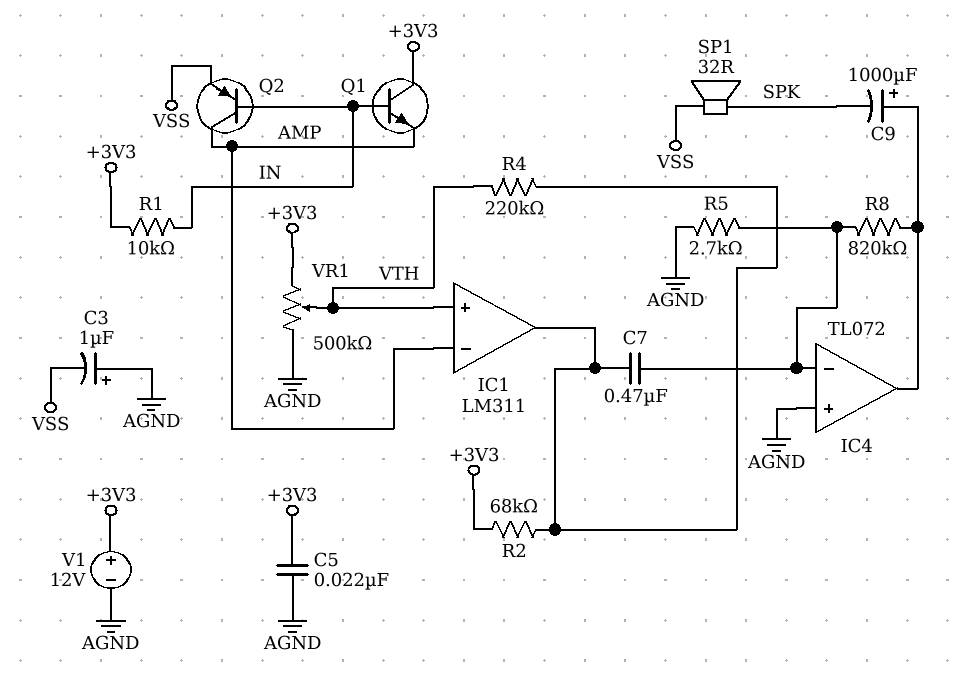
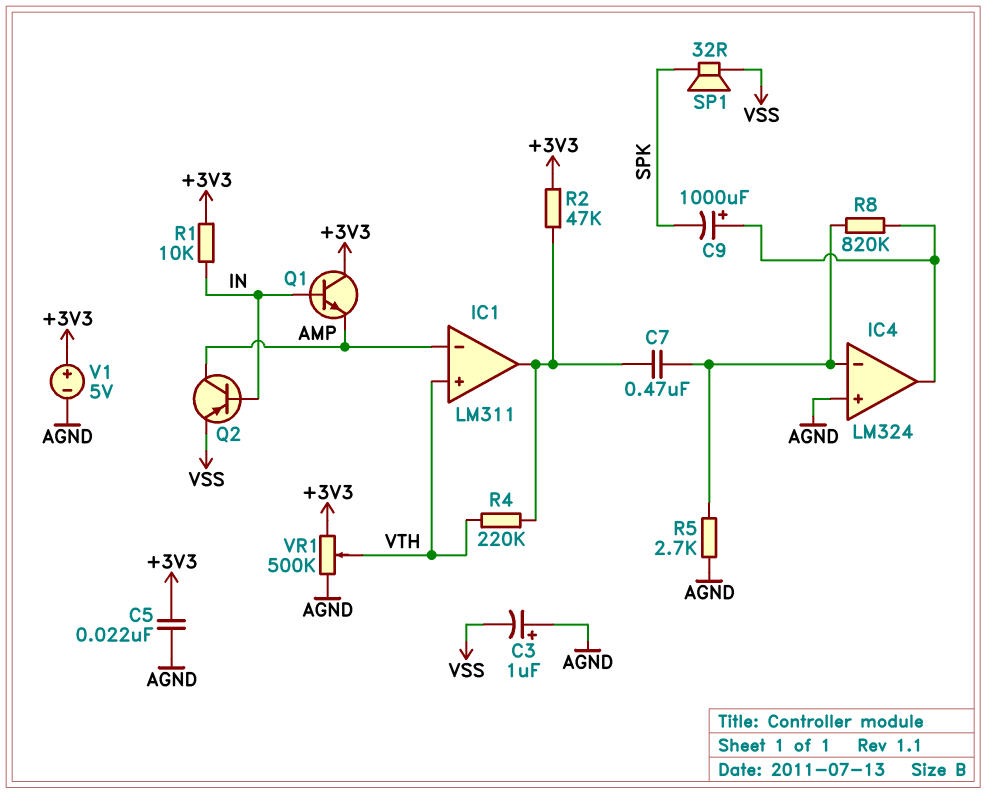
IC4: TL072 -> LM324
R2: 68k (+3V3, IC1/out) -> 47k (+3V3, IC1/out)
V1: 12V (plus +3V3, minus AGND) -> 5V (plus +3V3, minus AGND)

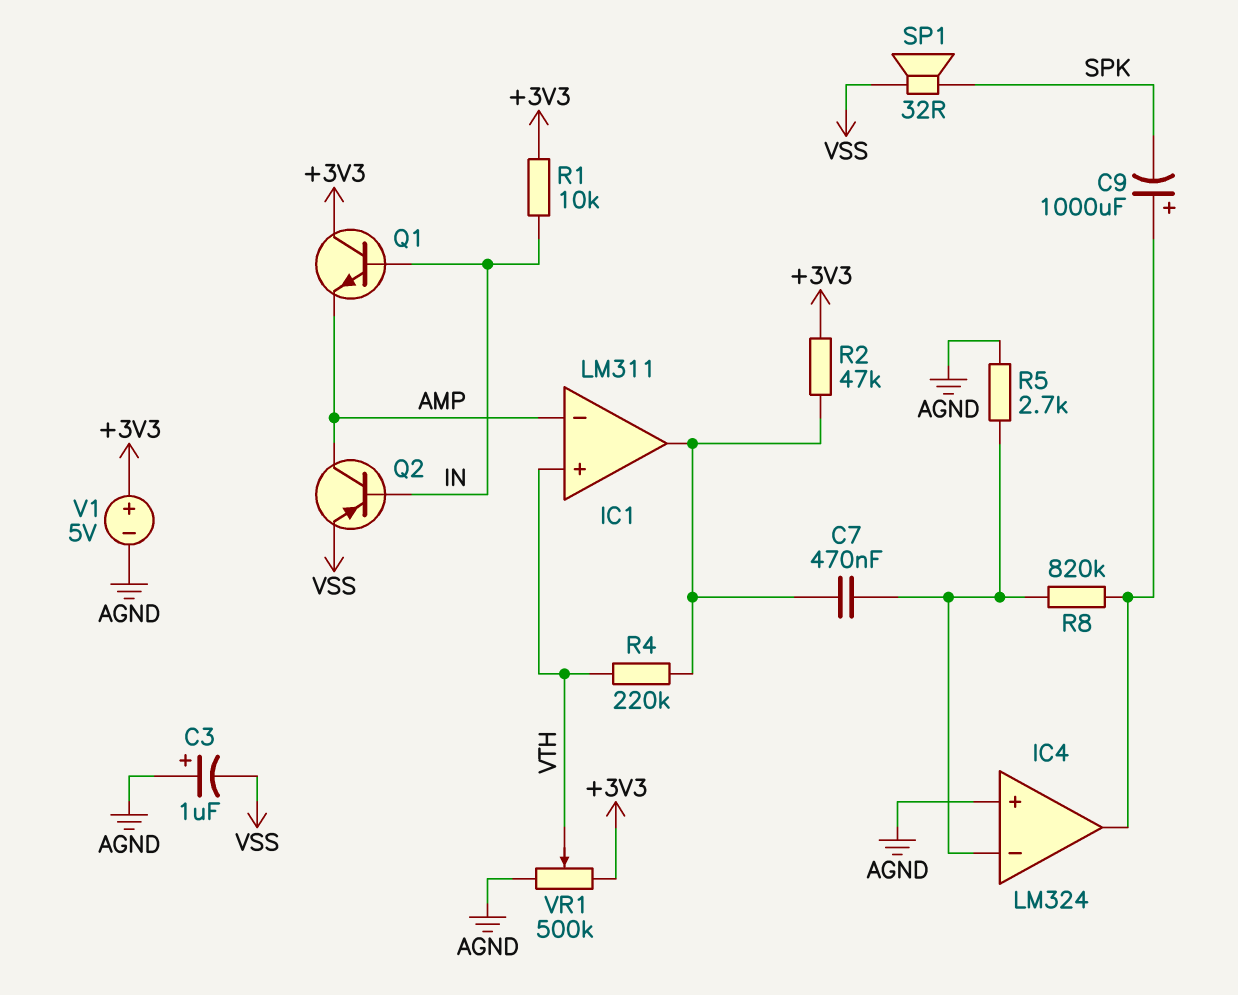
C5: 22nF (+3V3, AGND) -> none

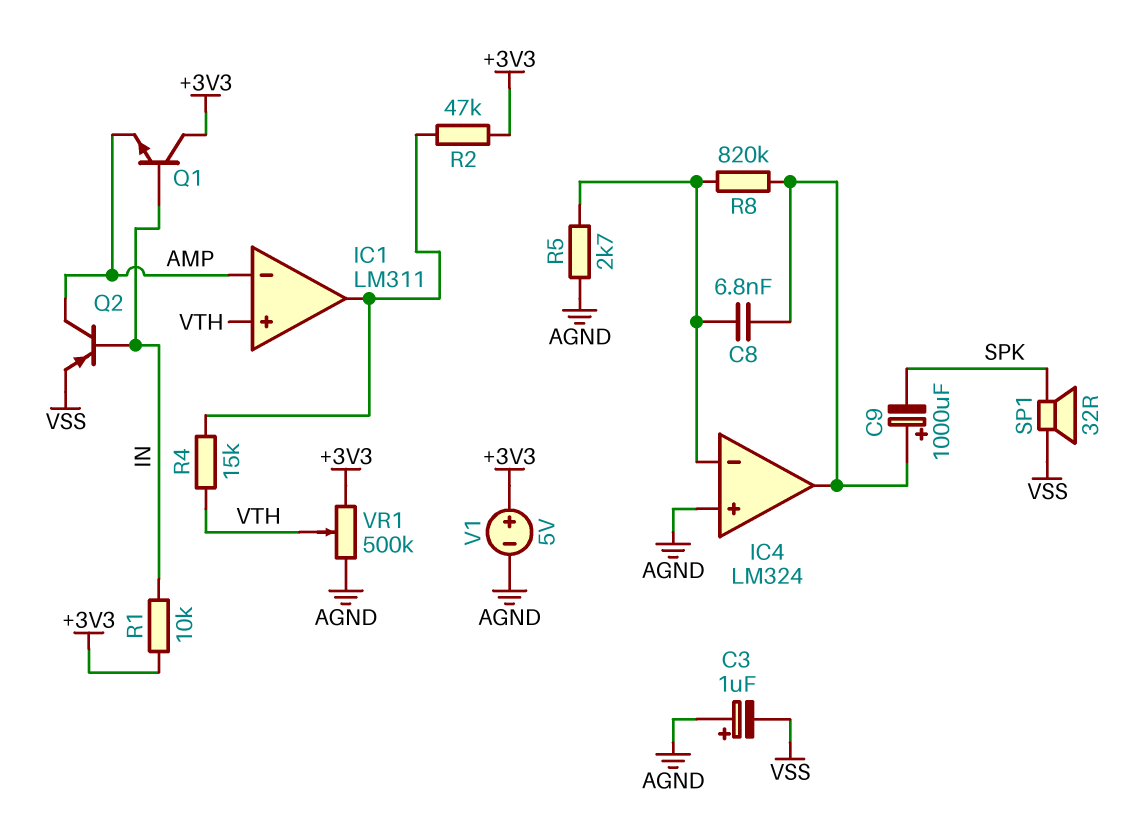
C7: 470nF (IC1/out, IC4/in-) -> none
C8: none -> 6.8nF (IC4/in-, IC4/out)
R4: 220k (IC1/out, VTH) -> 15k (IC1/out, VTH)

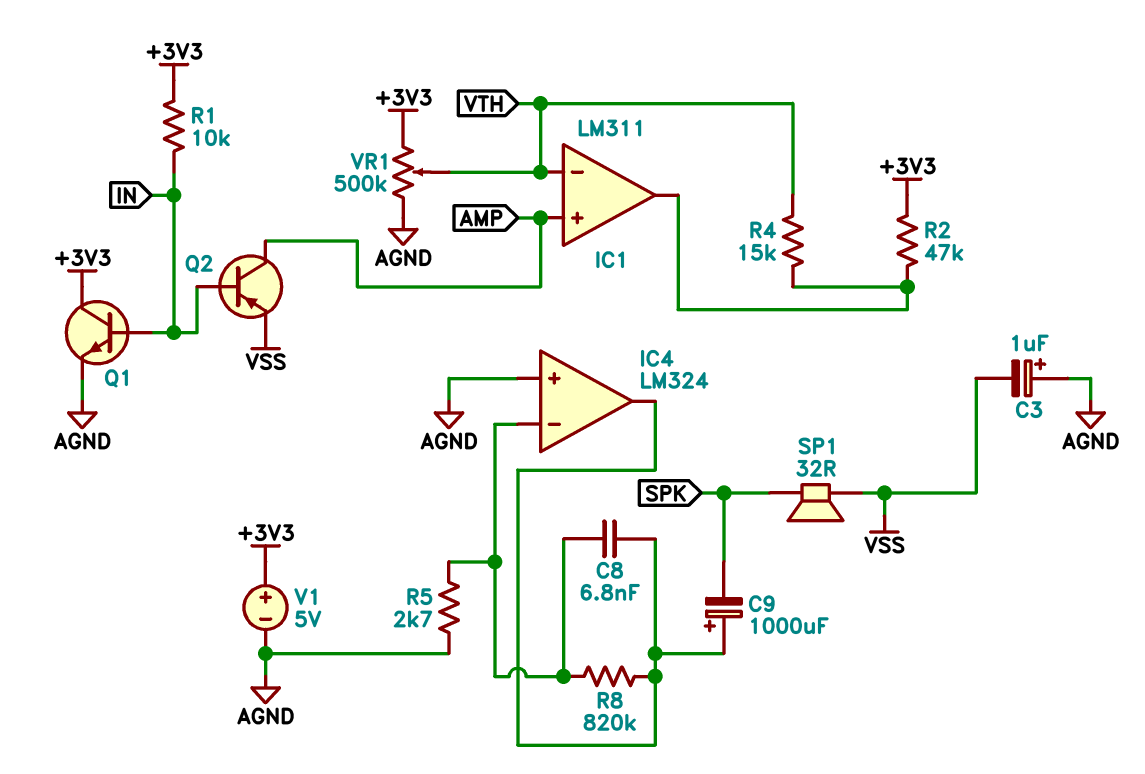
IC1 pin in+: VTH -> AMP
IC1 pin in-: AMP -> VTH
Q1: NPN (B IN, C +3V3, E AMP) -> NPN (B IN, C +3V3, E AGND)

